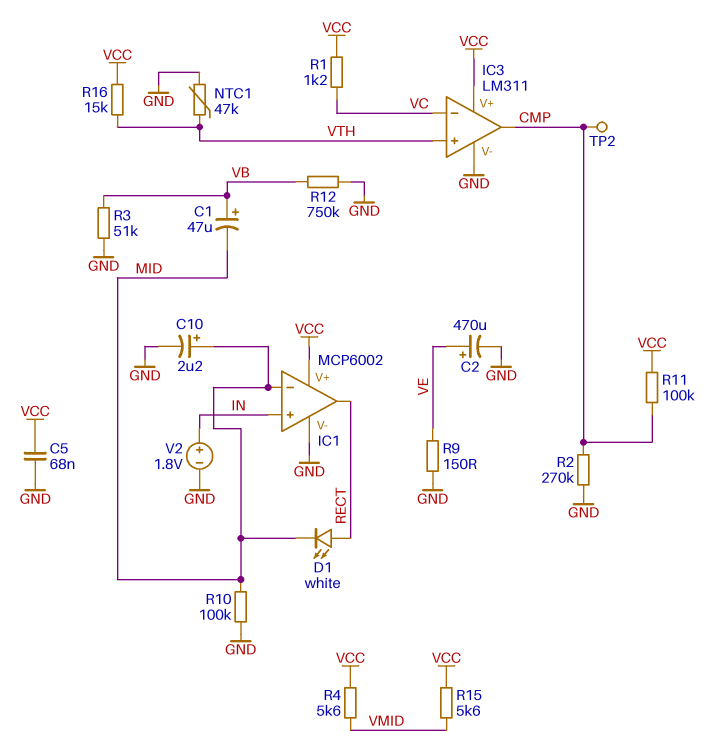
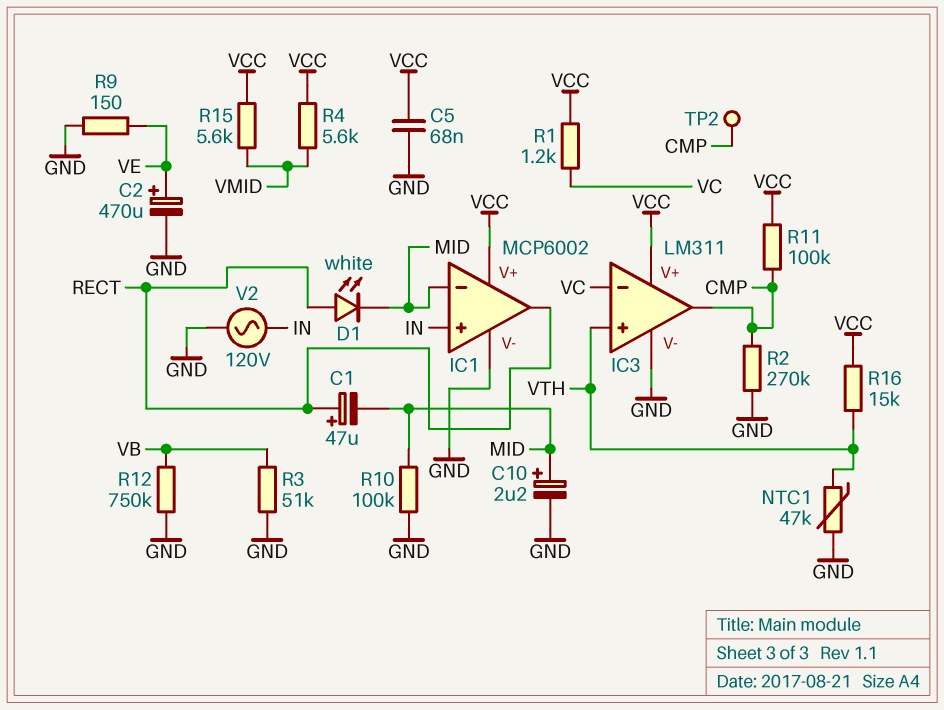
C1: 47uF (plus VB, minus MID) -> 47uF (plus RECT, minus MID)
V2: 1.8V (plus IN, minus GND) -> AC 120V (GND, IN)

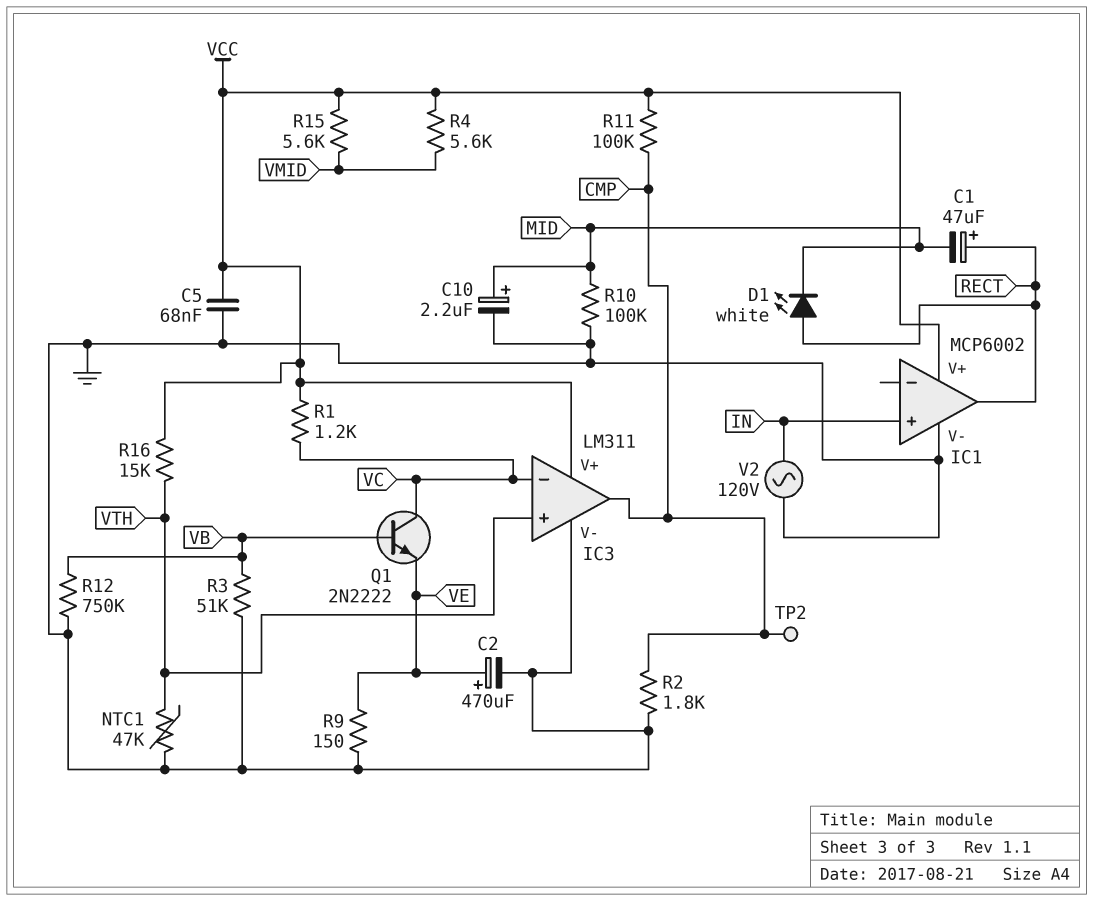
IC1 pin in-: MID -> none
Q1: none -> NPN 2N2222 (B VB, C VC, E VE)
R2: 270k (CMP, GND) -> 1.8k (CMP, GND)

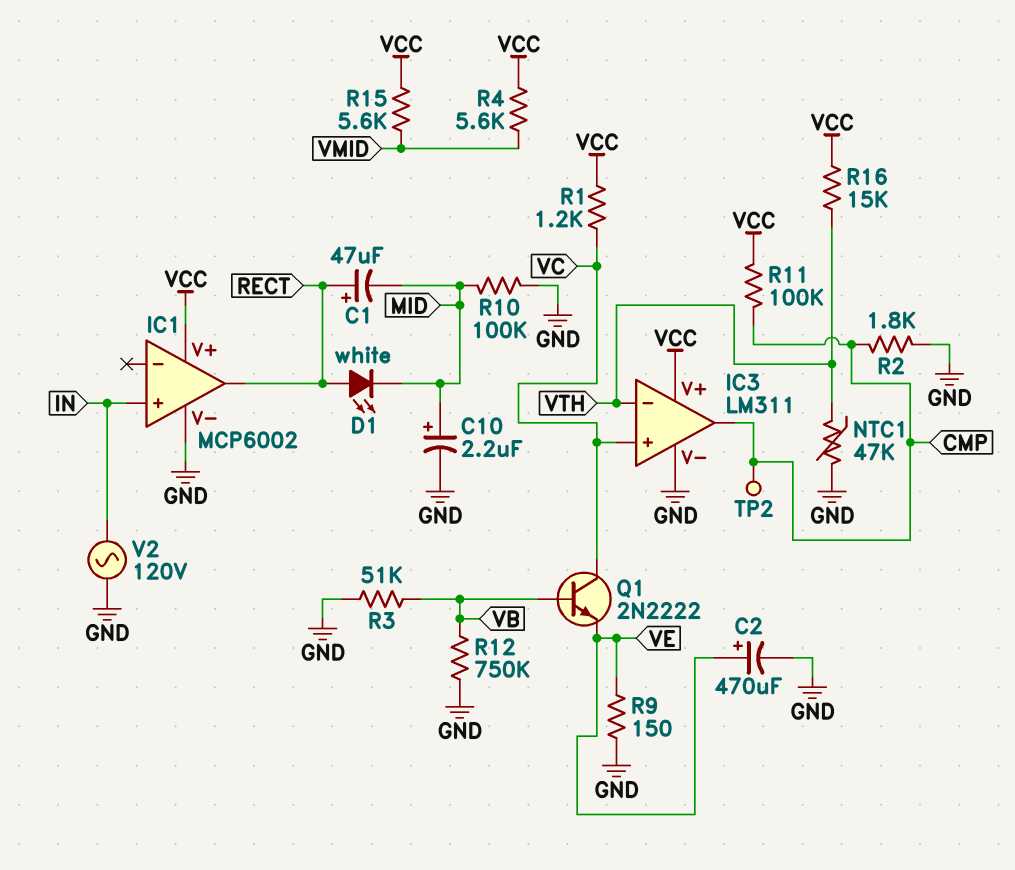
C5: 68nF (GND, VCC) -> none
IC3 pin in+: VTH -> VC
IC3 pin in-: VC -> VTH

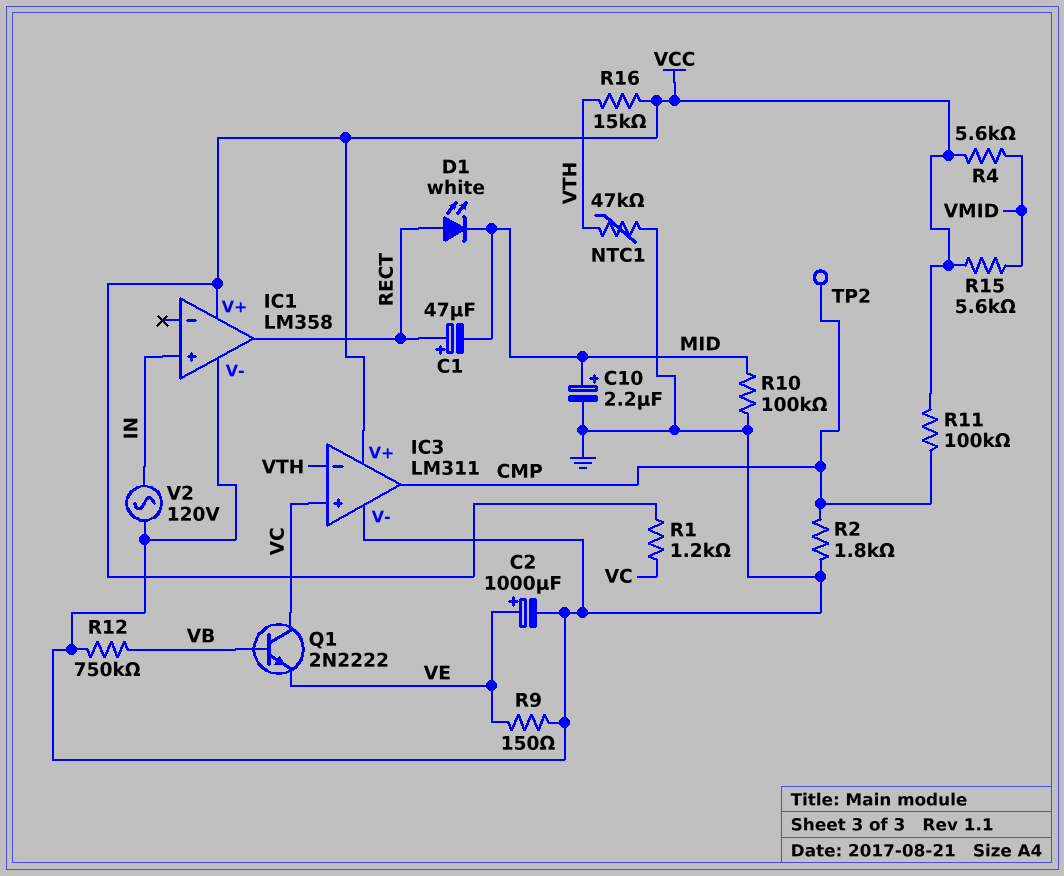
C2: 470uF (plus VE, minus GND) -> 1000uF (plus VE, minus GND)
IC1: MCP6002 -> LM358
R3: 51k (GND, VB) -> none

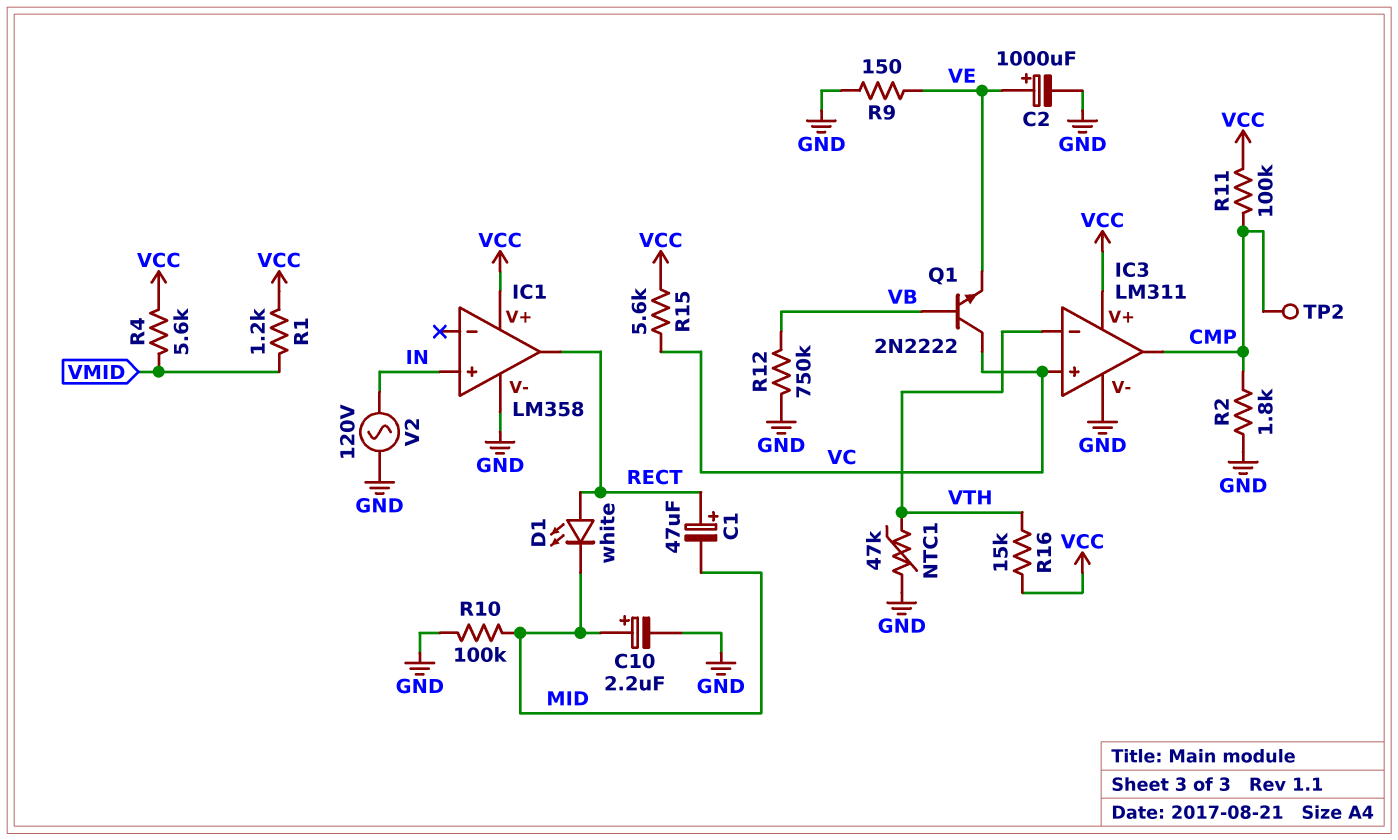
R1: 1.2k (VC, VCC) -> 1.2k (VCC, VMID)
R15: 5.6k (VCC, VMID) -> 5.6k (VC, VCC)

